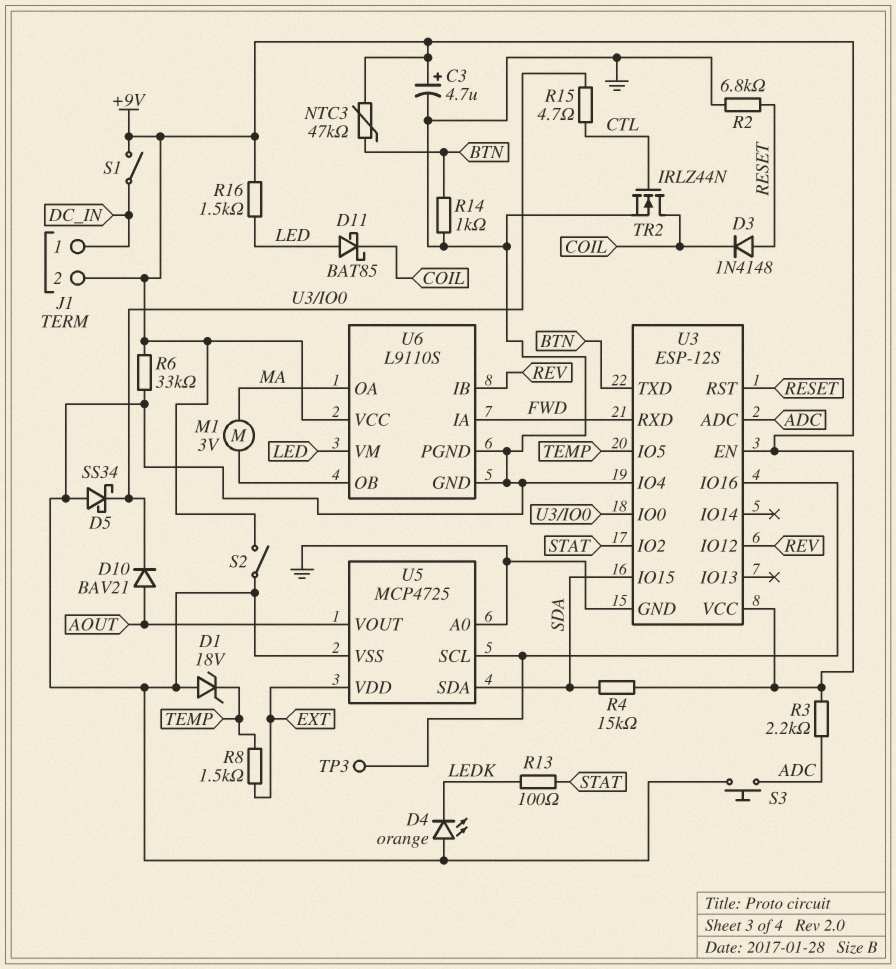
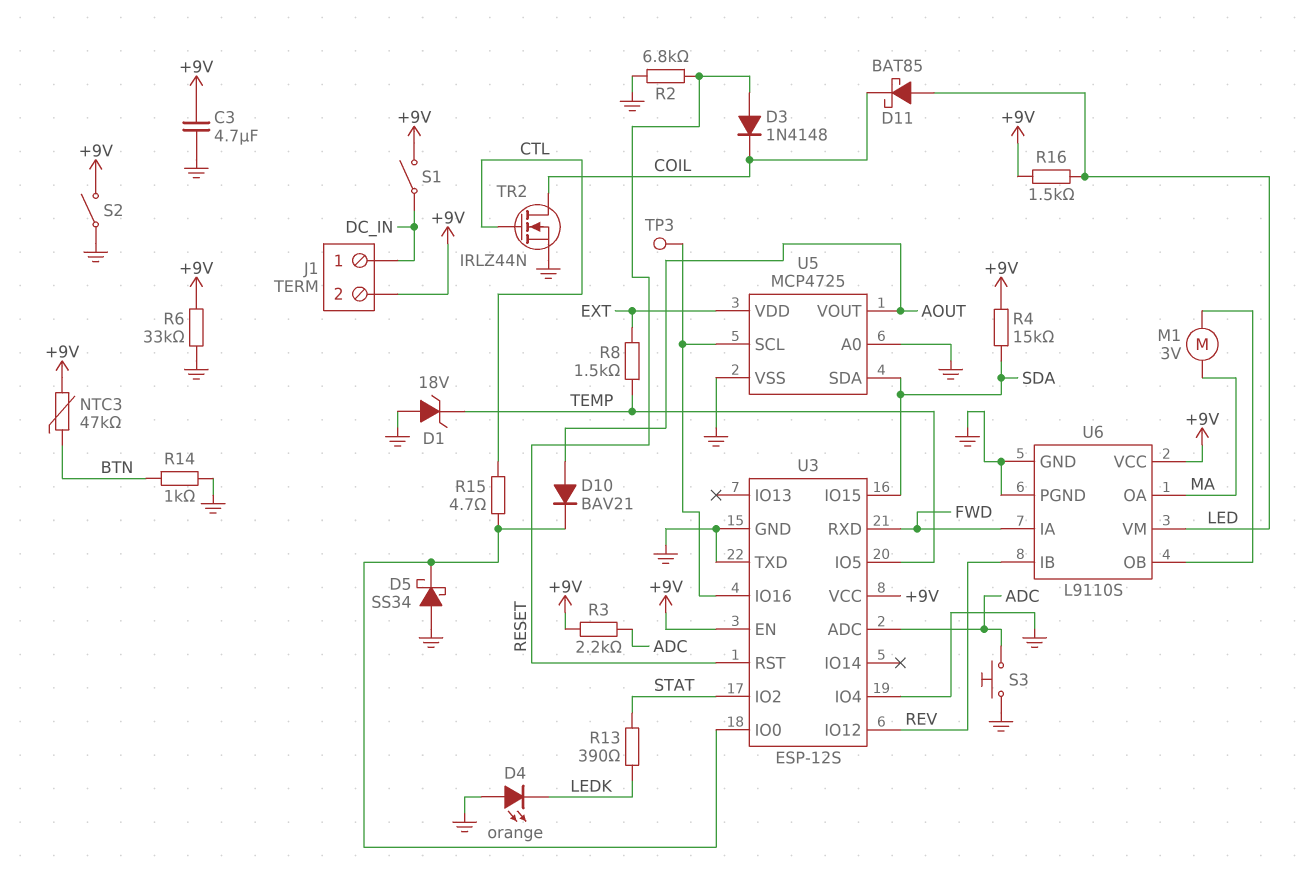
C3: 4.7uF (plus +9V, minus GND) -> 4.7uF (+9V, GND)
R13: 100 (LEDK, STAT) -> 390 (LEDK, STAT)
U3 pin TXD: BTN -> GND

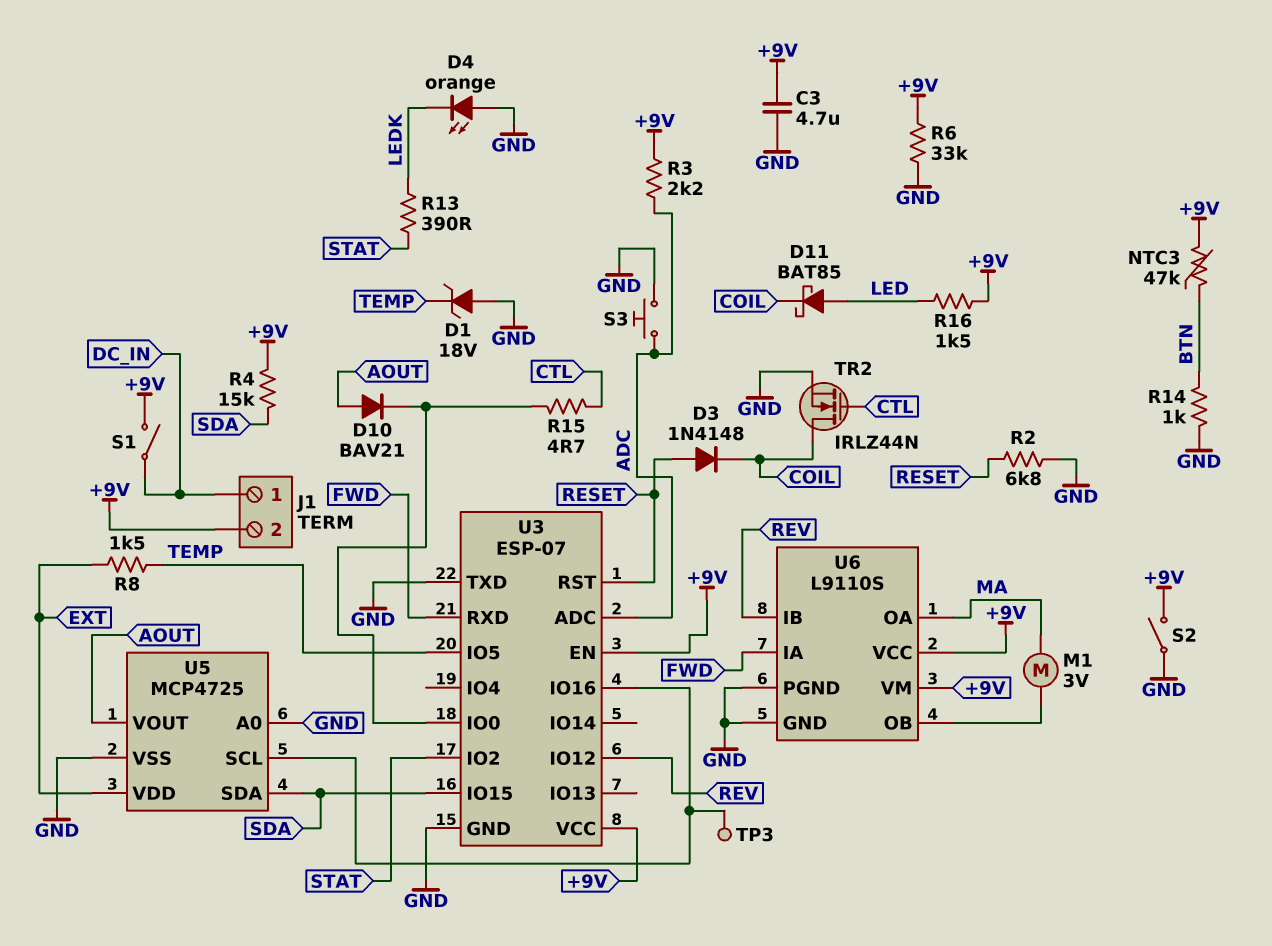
D5: schottky SS34 (A GND, K U3/IO0) -> none
U3: ESP-12S -> ESP-07
U3 pin IO4: GND -> none
U6 pin VM: LED -> +9V

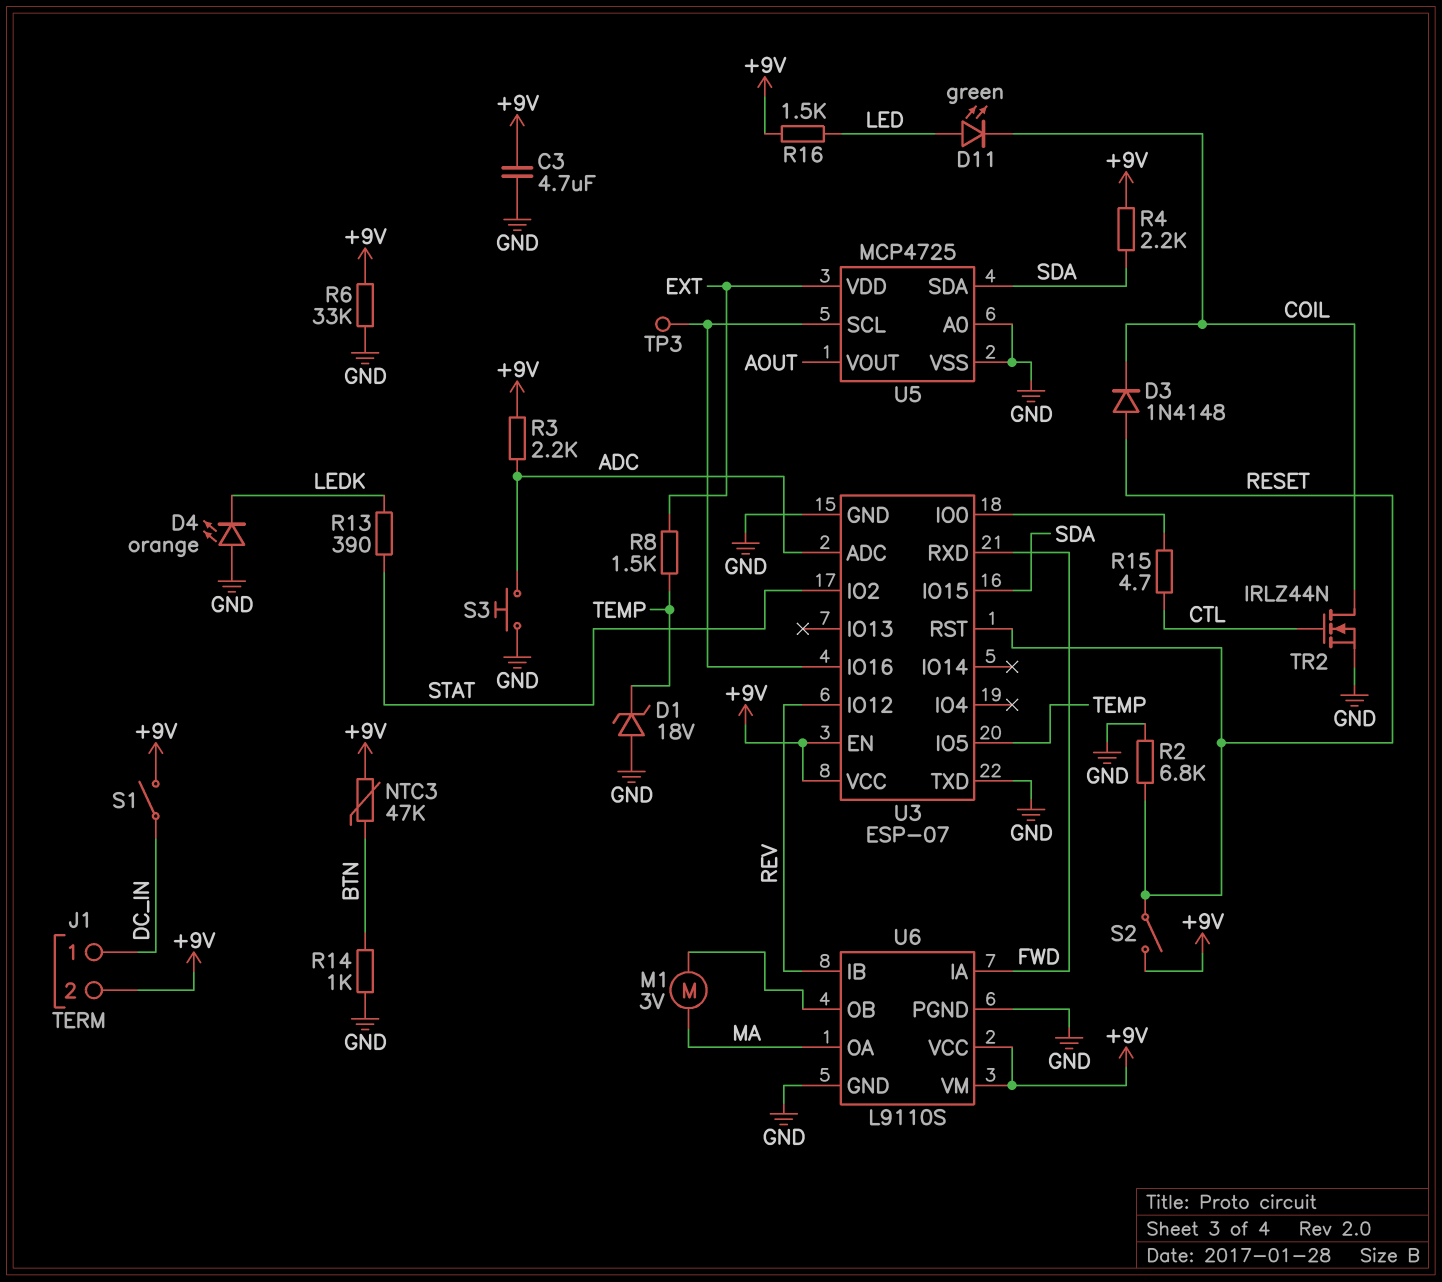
D10: diode BAV21 (A AOUT, K U3/IO0) -> none
D11: schottky BAT85 (A LED, K COIL) -> LED green (A LED, K COIL)
R4: 15k (+9V, SDA) -> 2.2k (+9V, SDA)
S2: switch (+9V, GND) -> switch (+9V, RESET)

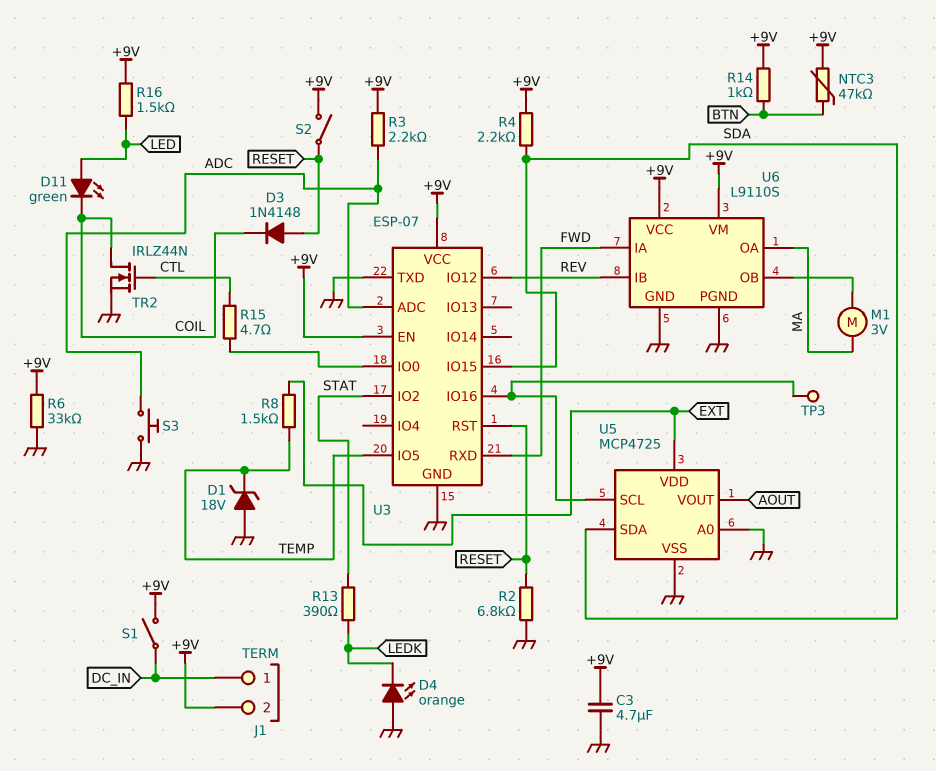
R14: 1k (BTN, GND) -> 1k (+9V, BTN)

